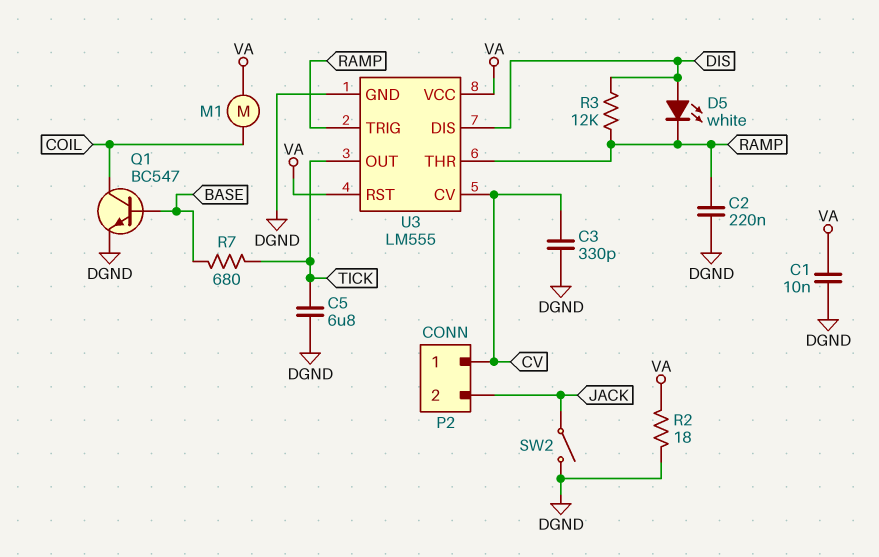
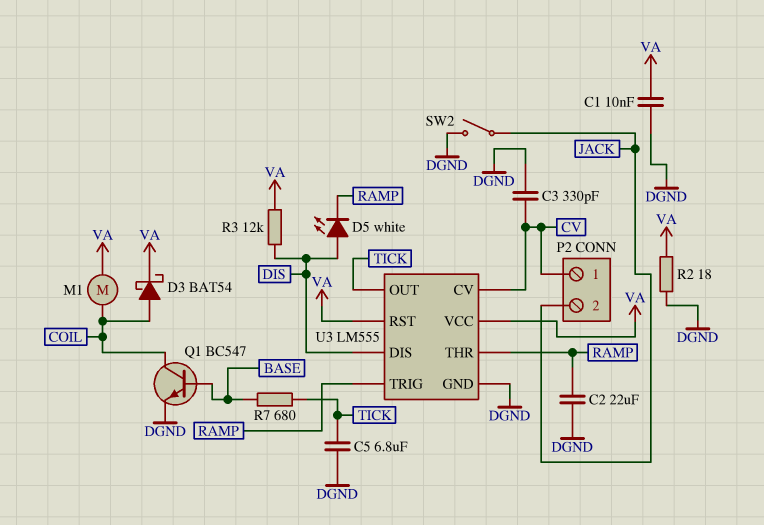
C2: 220nF (DGND, RAMP) -> 22uF (DGND, RAMP)
D3: none -> schottky BAT54 (A COIL, K VA)
R3: 12k (DIS, RAMP) -> 12k (DIS, VA)

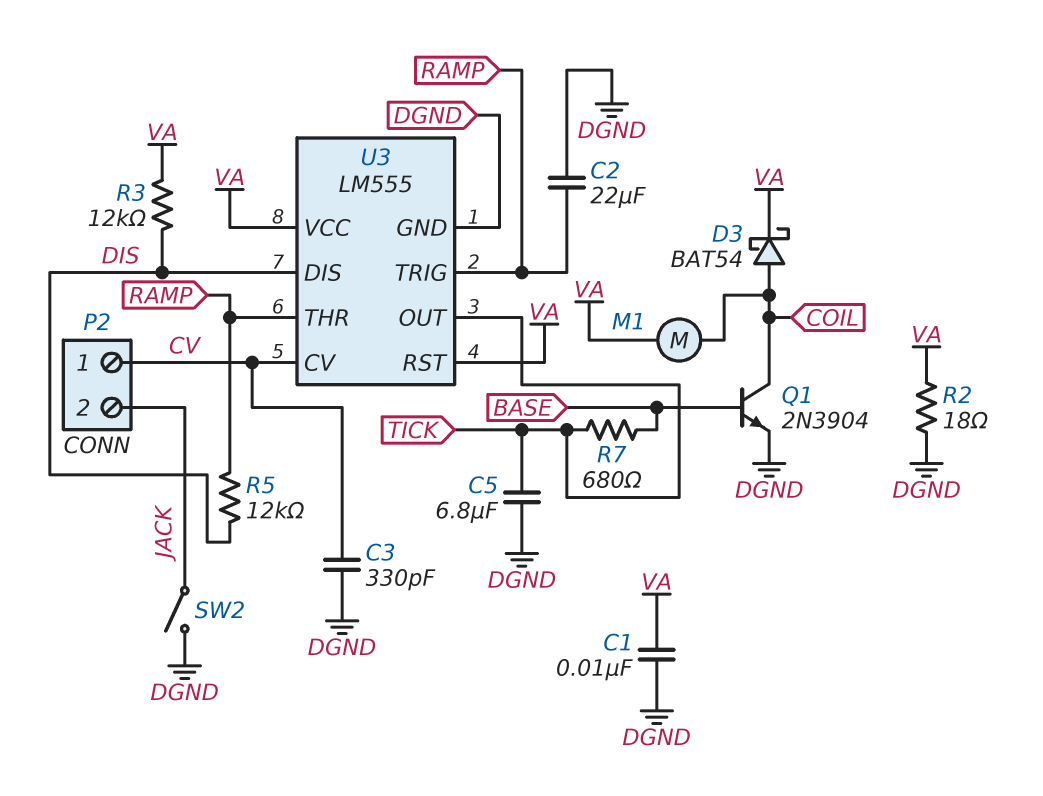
D5: LED white (A DIS, K RAMP) -> none
Q1: NPN BC547 (B BASE, C COIL, E DGND) -> NPN 2N3904 (B BASE, C COIL, E DGND)
R5: none -> 12k (DIS, RAMP)

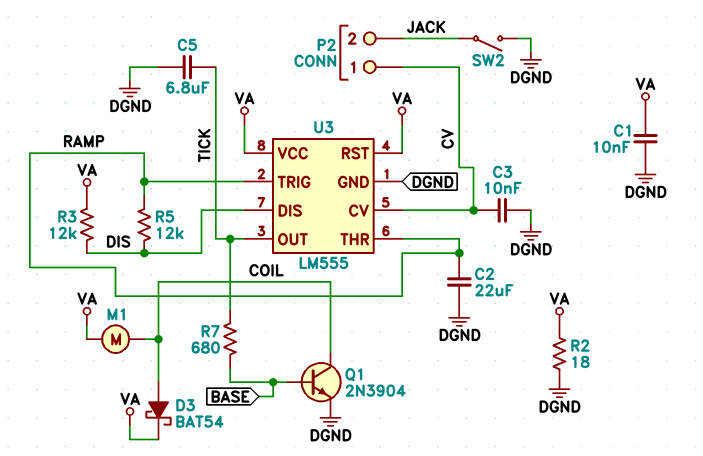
C3: 330pF (CV, DGND) -> 10nF (CV, DGND)

